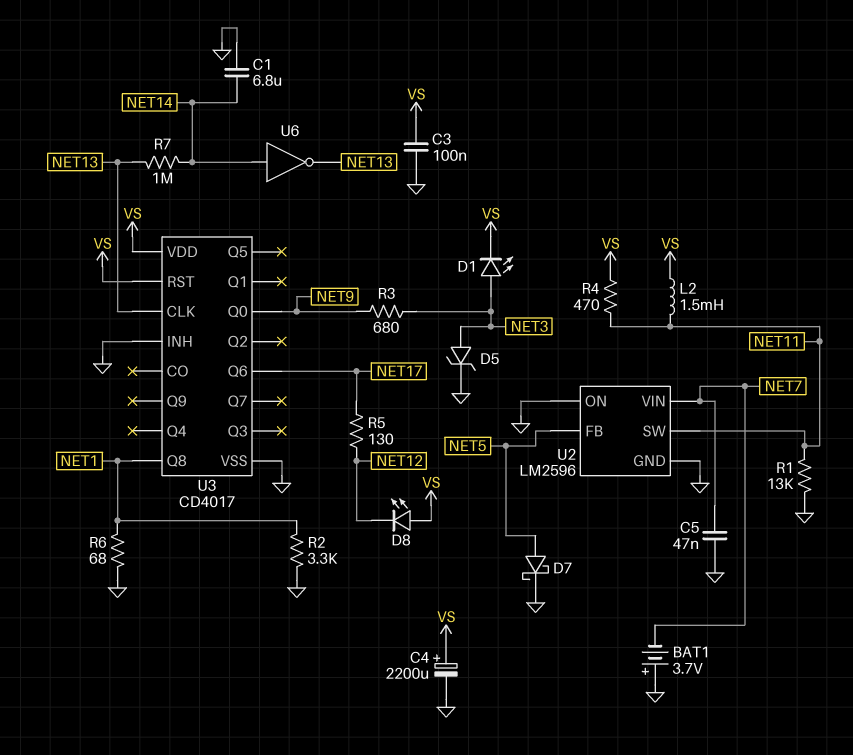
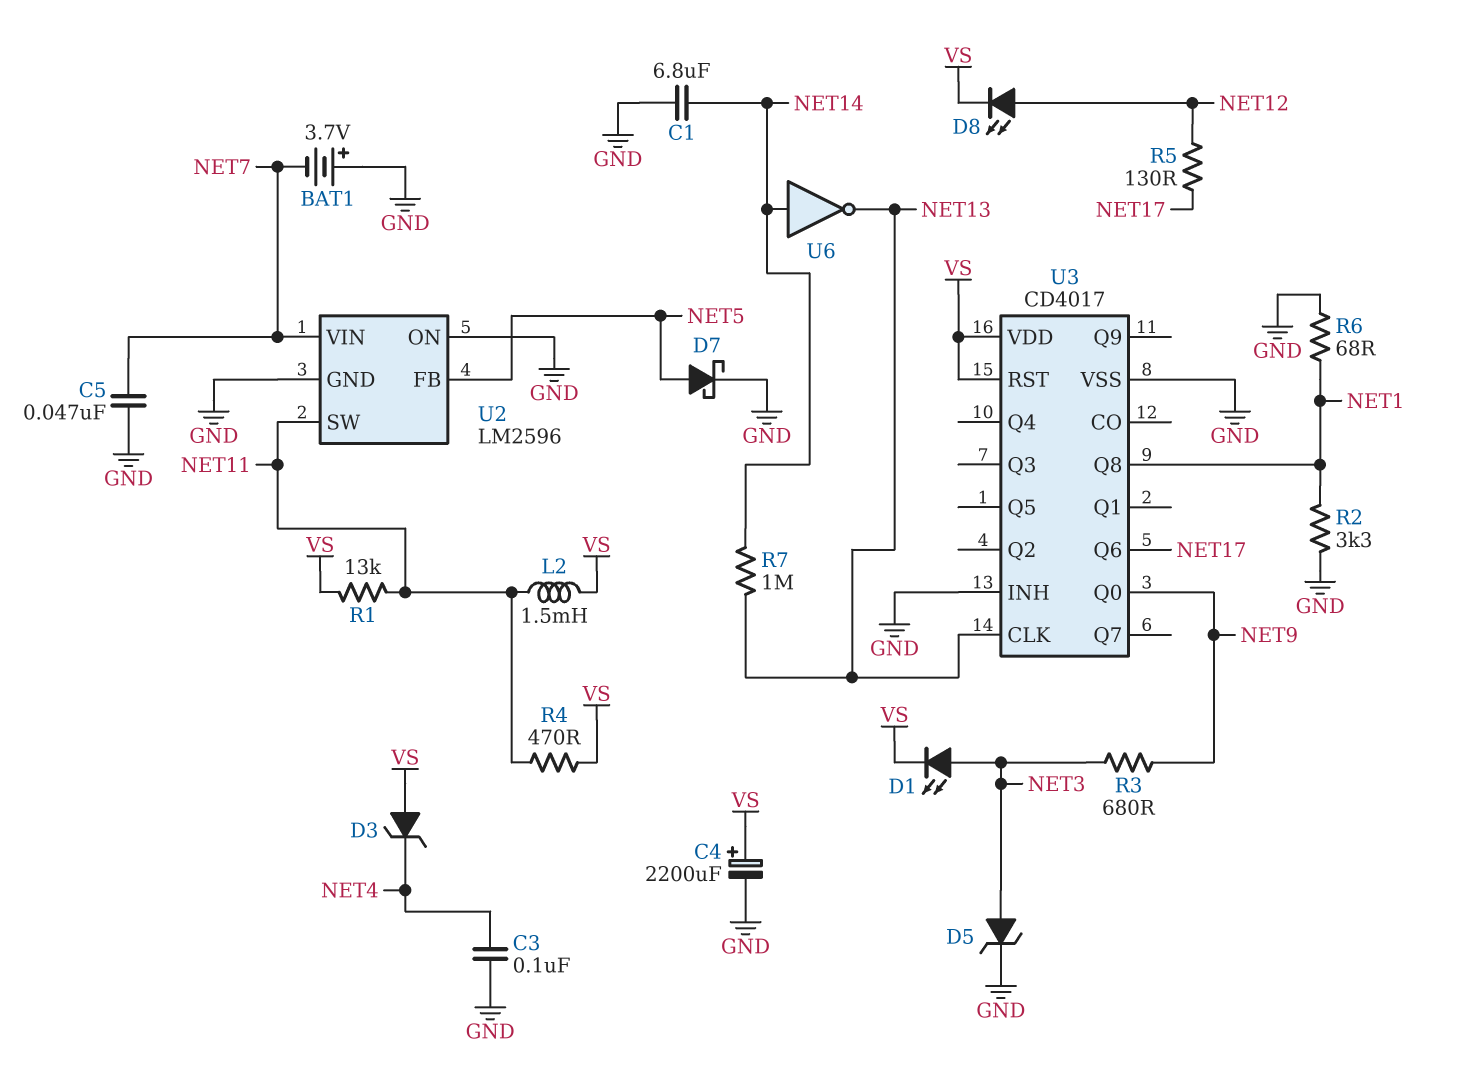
C3: 100nF (GND, VS) -> 100nF (GND, NET4)
D3: none -> zener (A VS, K NET4)
D8: LED (A VS, K NET12) -> LED (A NET12, K VS)
R1: 13k (GND, NET11) -> 13k (NET11, VS)

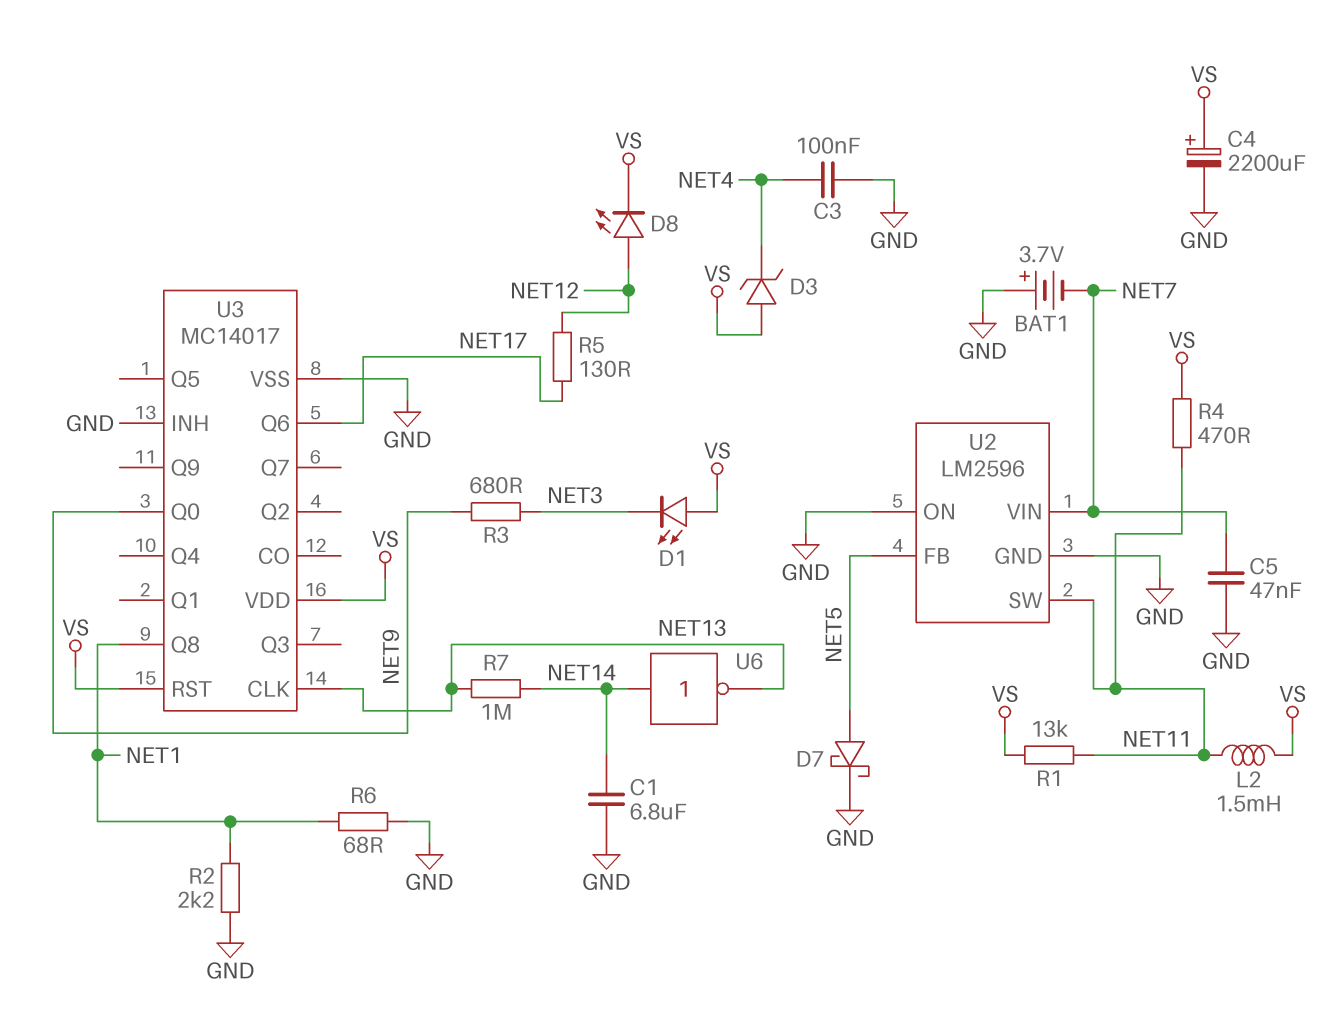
D1: LED (A NET3, K VS) -> LED (A VS, K NET3)
D5: zener (A NET3, K GND) -> none
R2: 3.3k (GND, NET1) -> 2.2k (GND, NET1)
U3: CD4017 -> MC14017

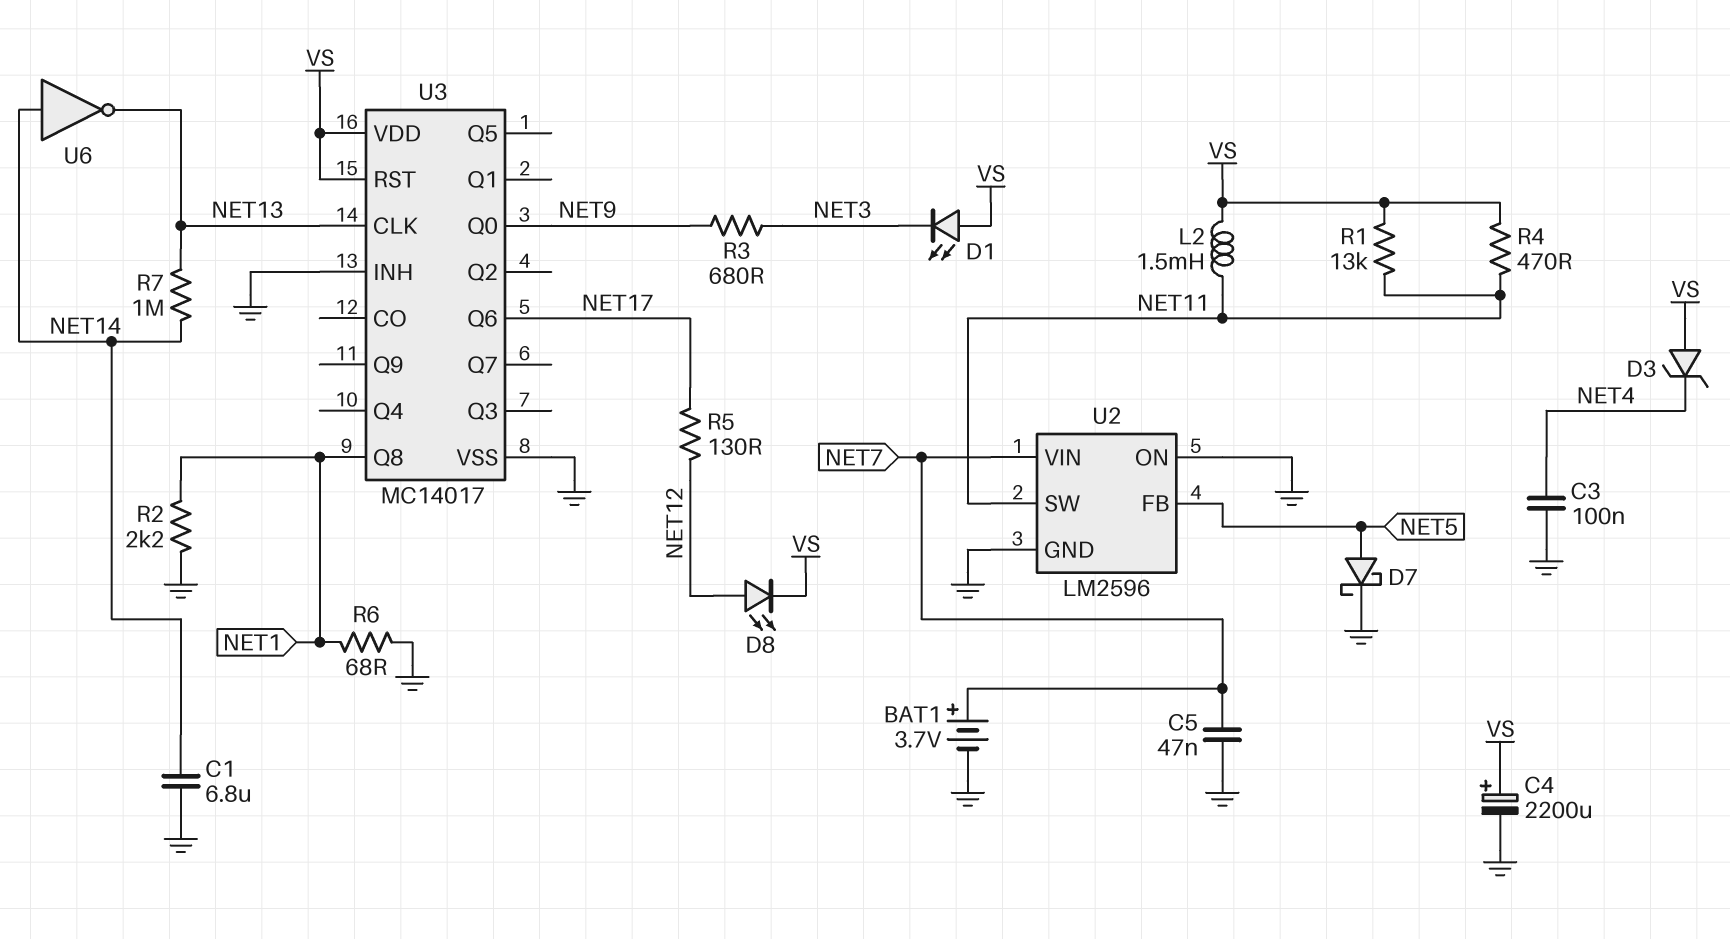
BAT1: 3.7V (plus GND, minus NET7) -> 3.7V (plus NET7, minus GND)

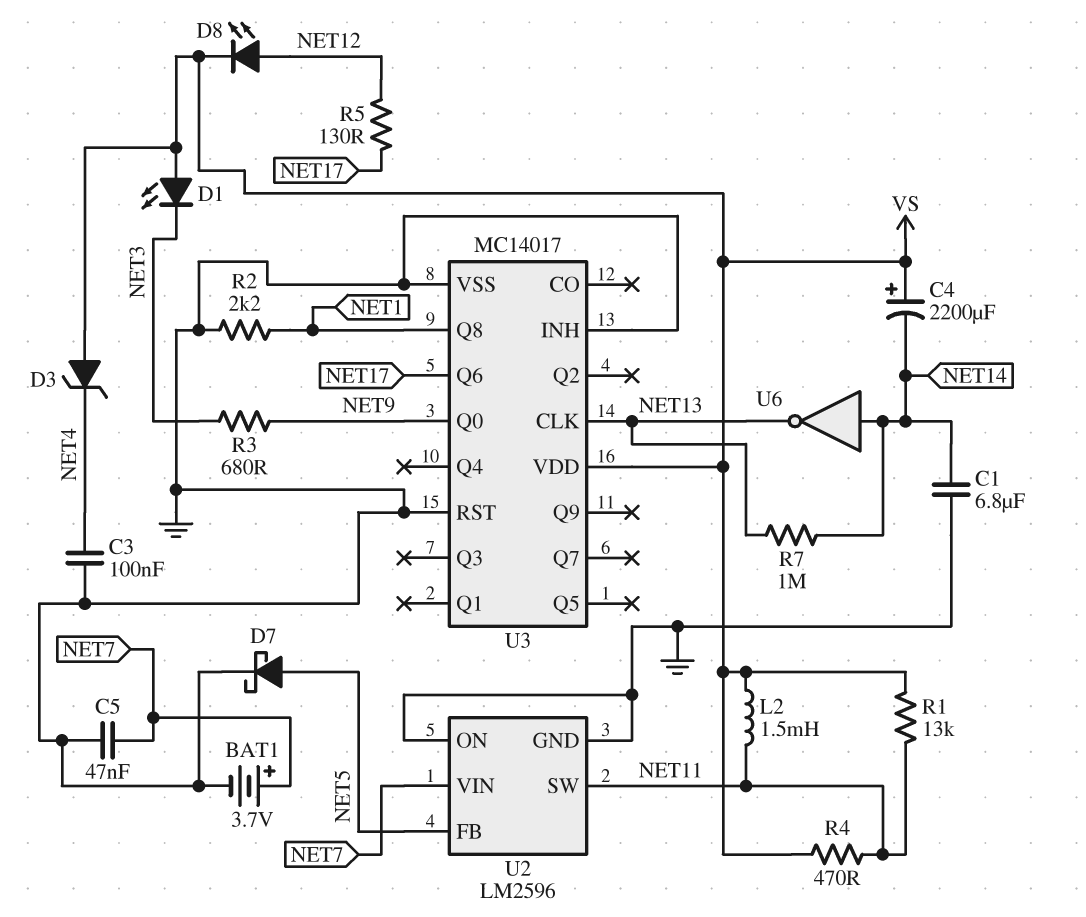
C4: 2200uF (plus VS, minus GND) -> 2200uF (plus VS, minus NET14)
R6: 68 (GND, NET1) -> none
U3 pin RST: VS -> GND

